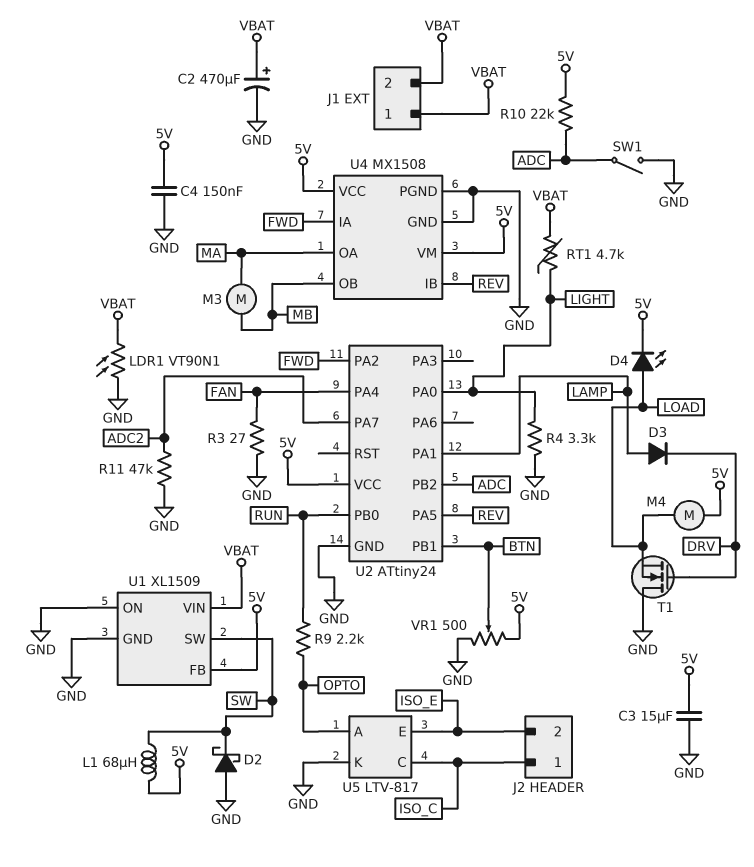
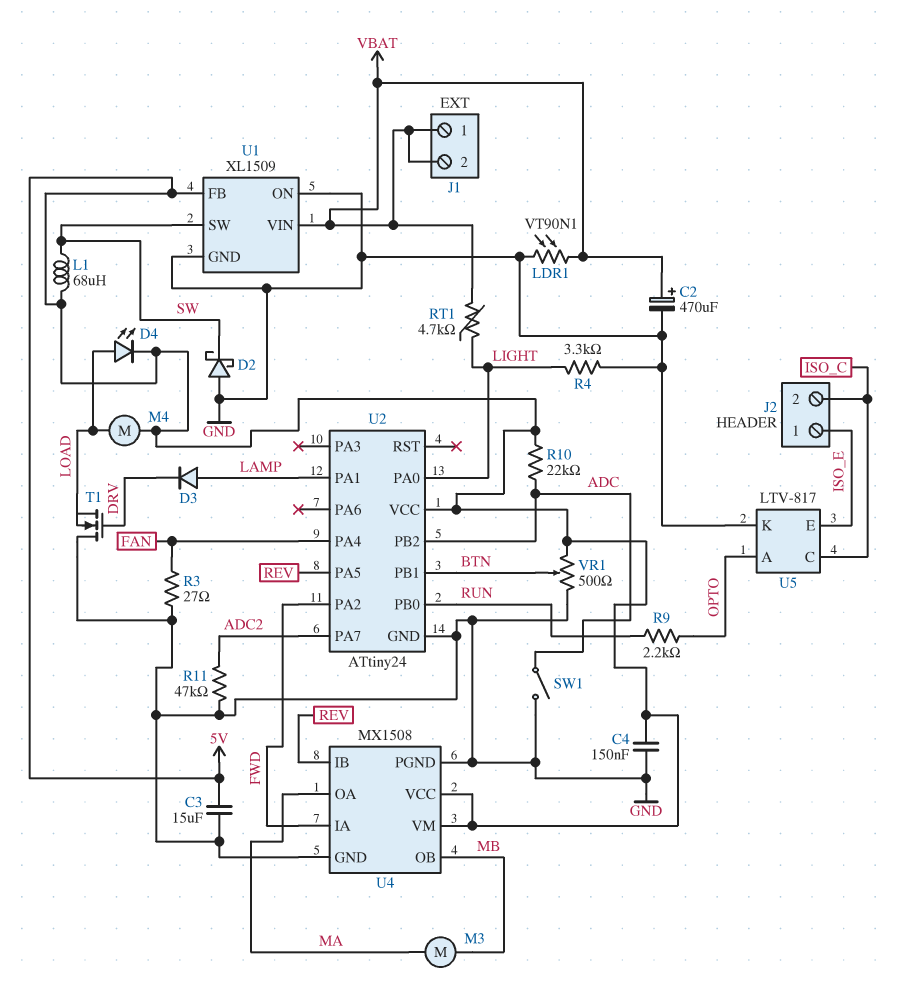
J2 pin 1: ISO_C -> ISO_E
J2 pin 2: ISO_E -> ISO_C

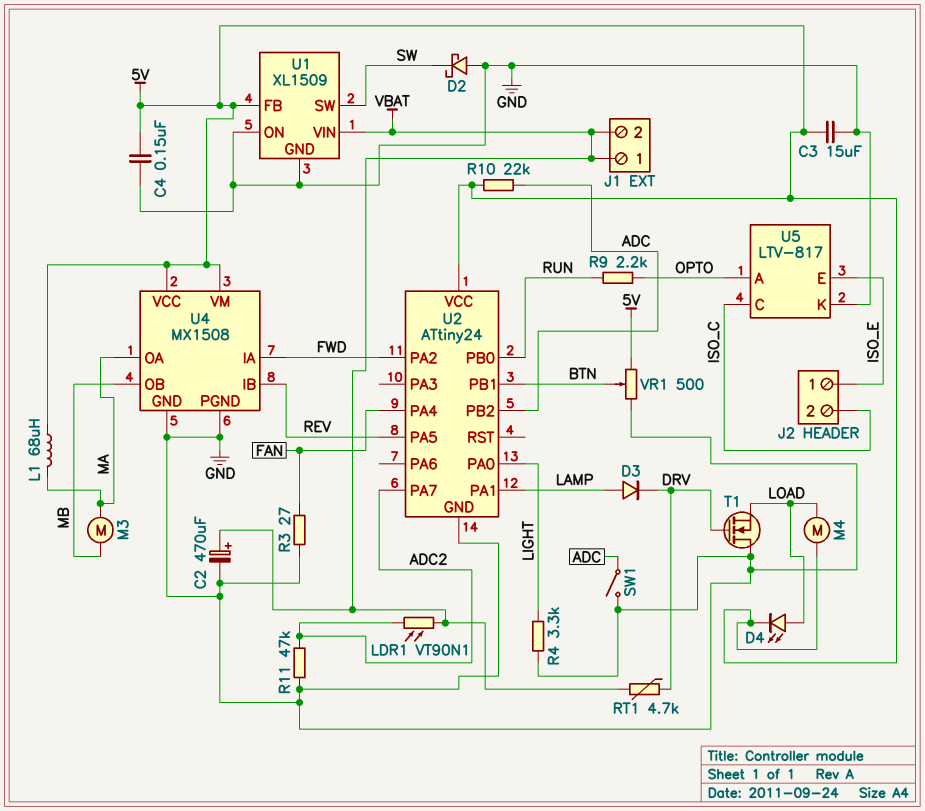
L1: 68uH (5V, SW) -> 68uH (5V, MA)
LDR1: VT90N1 (GND, VBAT) -> VT90N1 (ADC2, VBAT)
RT1: 4.7k (LIGHT, VBAT) -> 4.7k (DRV, VBAT)

